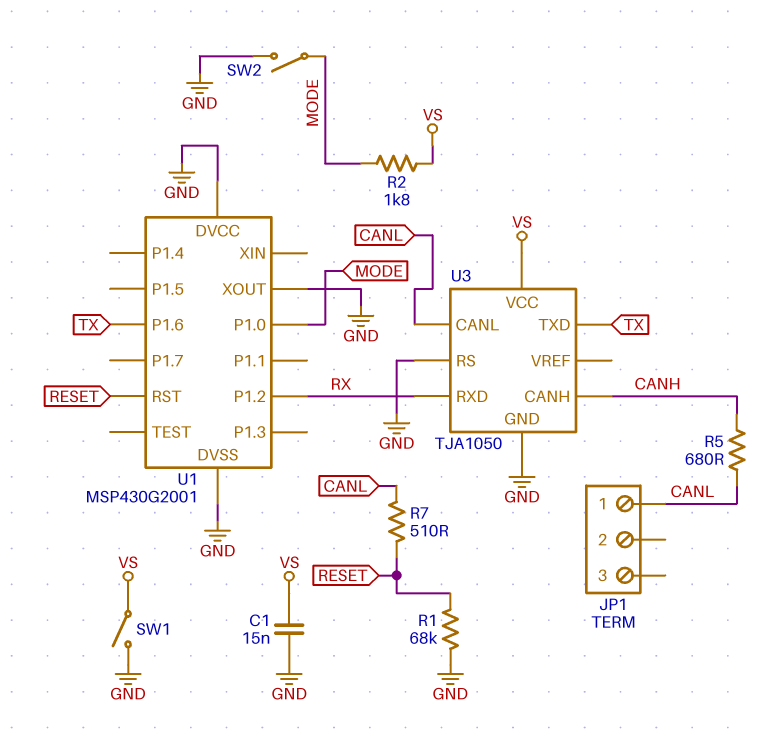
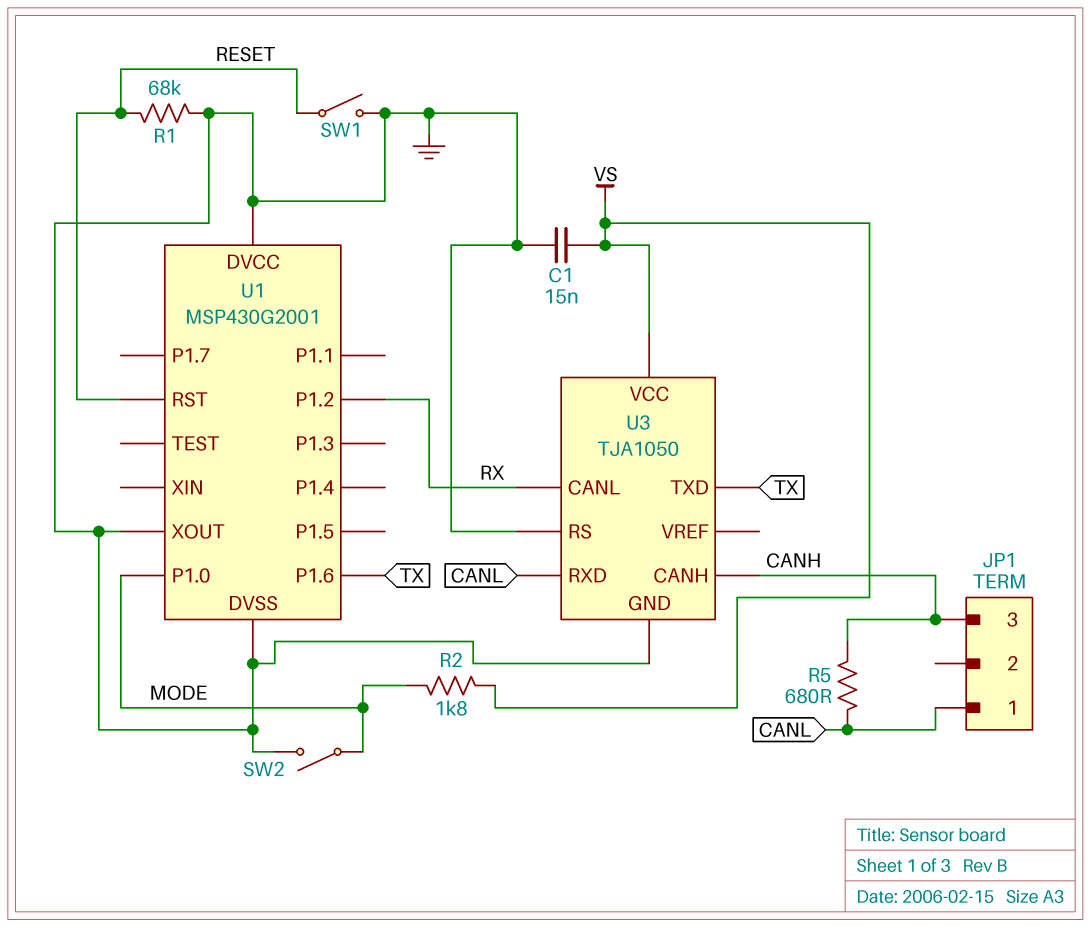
JP1 pin 3: none -> CANH
R7: 510 (CANL, RESET) -> none
SW1: switch (GND, VS) -> switch (GND, RESET)
U3 pin CANL: CANL -> RX
U3 pin RXD: RX -> CANL

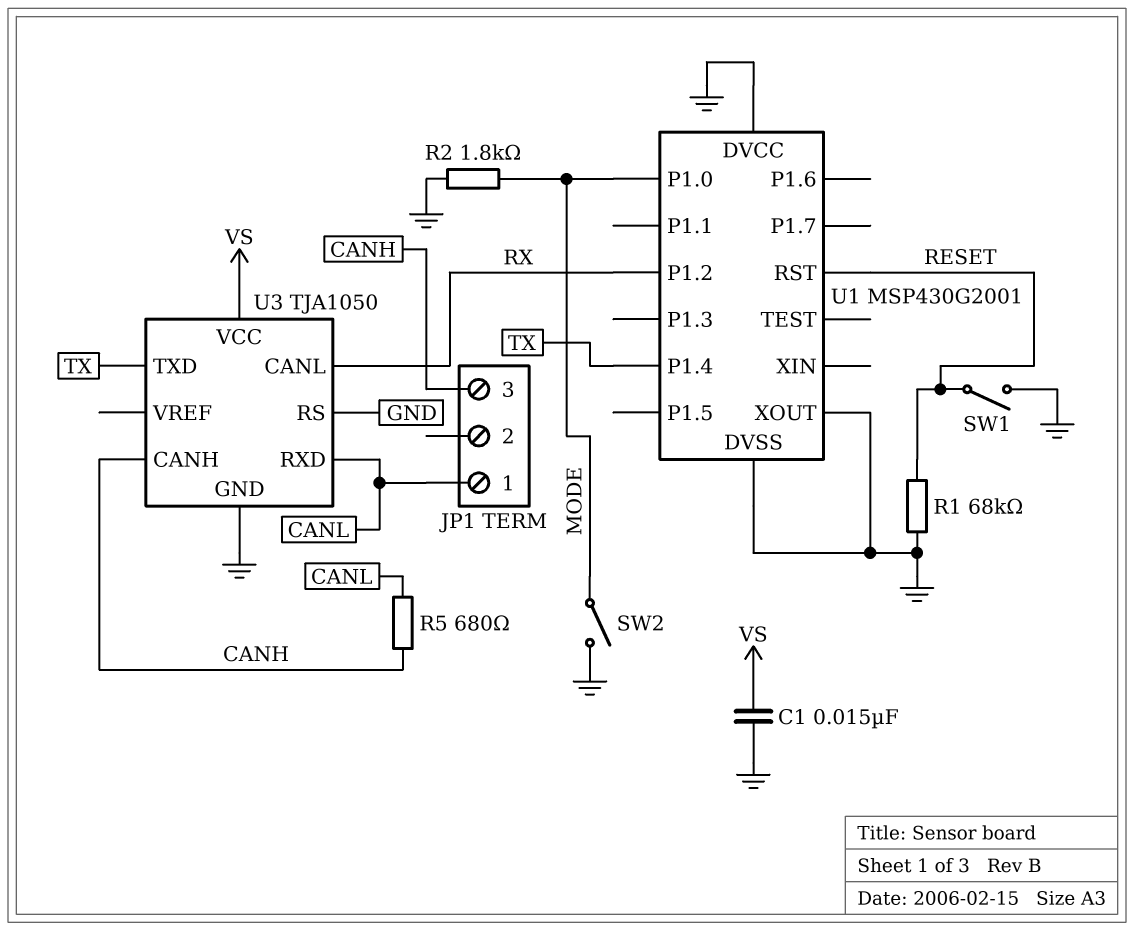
R2: 1.8k (MODE, VS) -> 1.8k (GND, MODE)
U1 pin P1.4: none -> TX
U1 pin P1.6: TX -> none

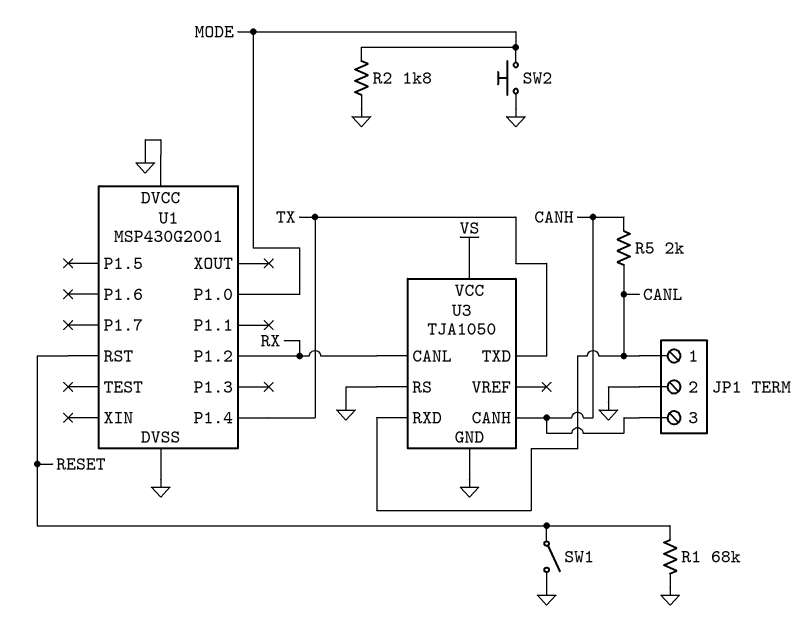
C1: 15nF (GND, VS) -> none
JP1 pin 2: none -> GND
R5: 680 (CANH, CANL) -> 2k (CANH, CANL)
SW2: switch (GND, MODE) -> button (GND, MODE)
U1 pin XOUT: GND -> none

